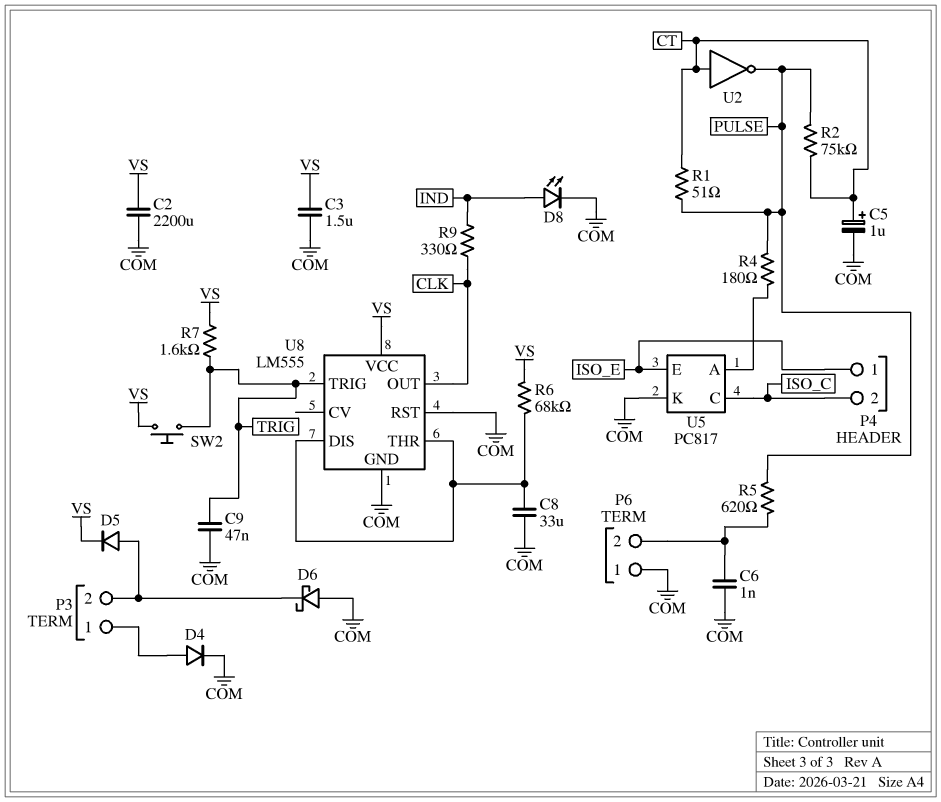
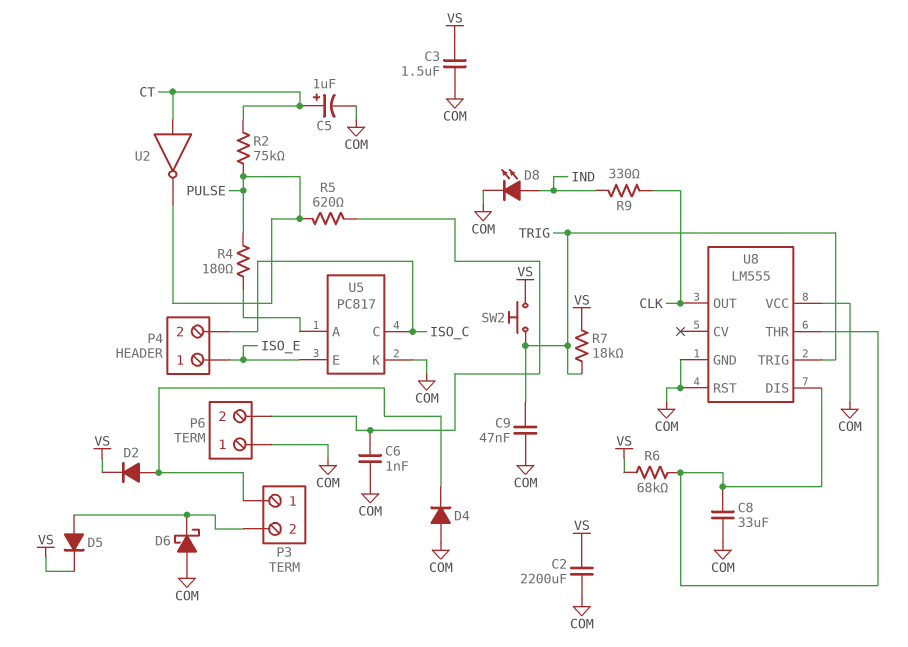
D2: none -> diode (A P3/1, K VS)
D4: diode (A P3/1, K COM) -> diode (A COM, K P3/1)
R1: 51 (CT, PULSE) -> none
R7: 1.6k (TRIG, VS) -> 18k (TRIG, VS)
U8 pin VCC: VS -> COM

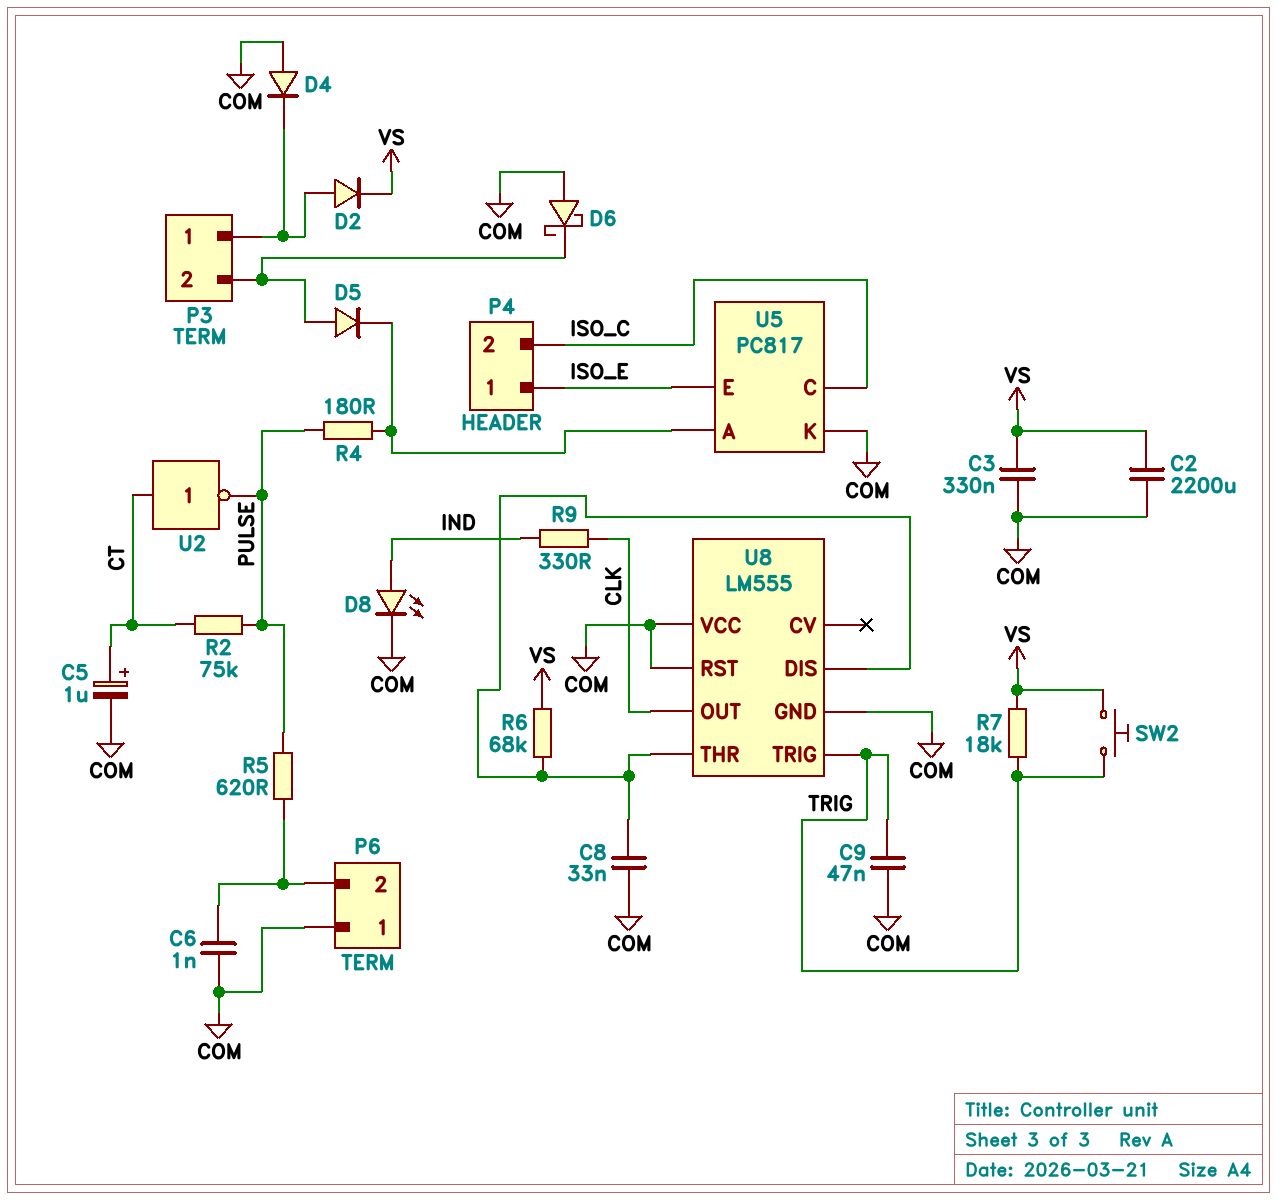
C3: 1.5uF (COM, VS) -> 330nF (COM, VS)
C8: 33uF (COM, U8/DIS) -> 33nF (COM, U8/DIS)
D5: diode (A P3/2, K VS) -> diode (A P3/2, K U5/A)

